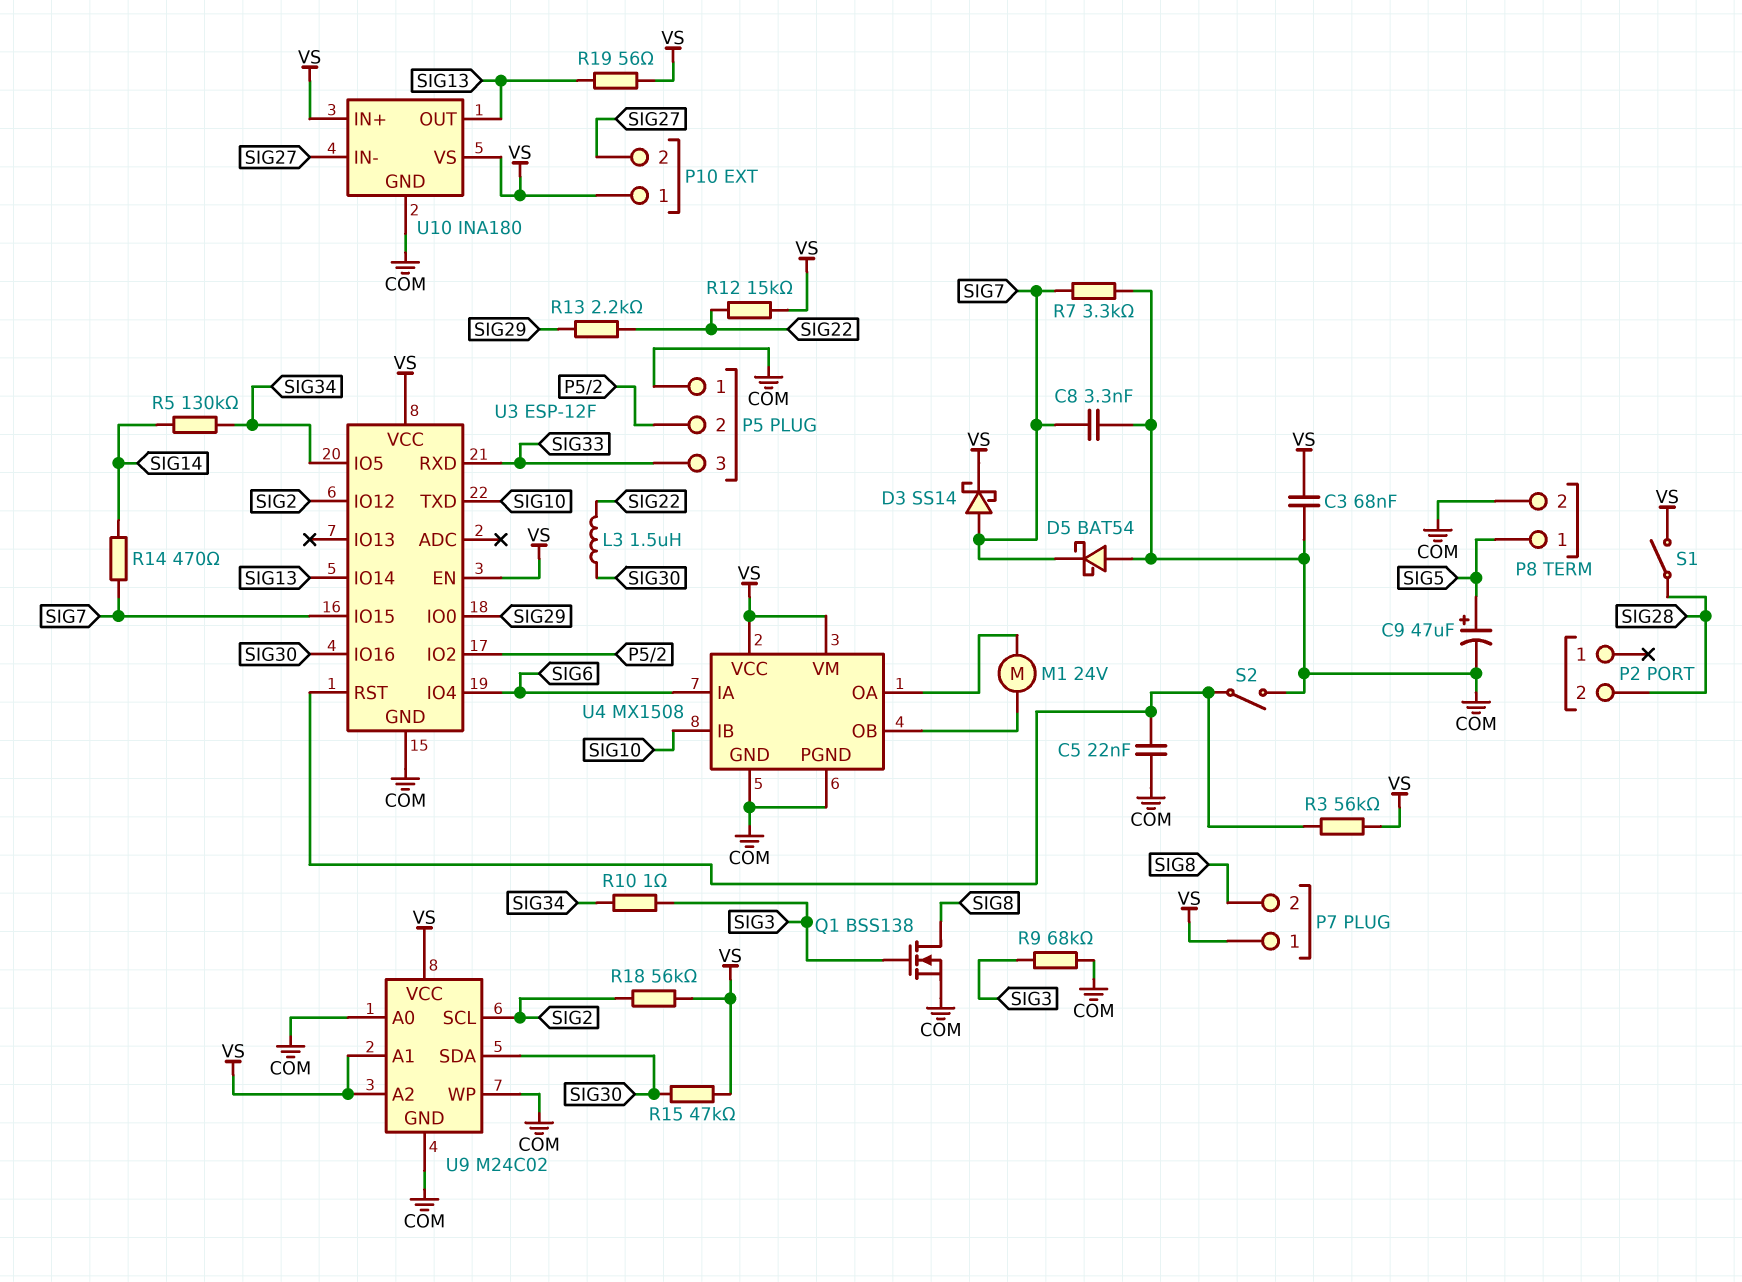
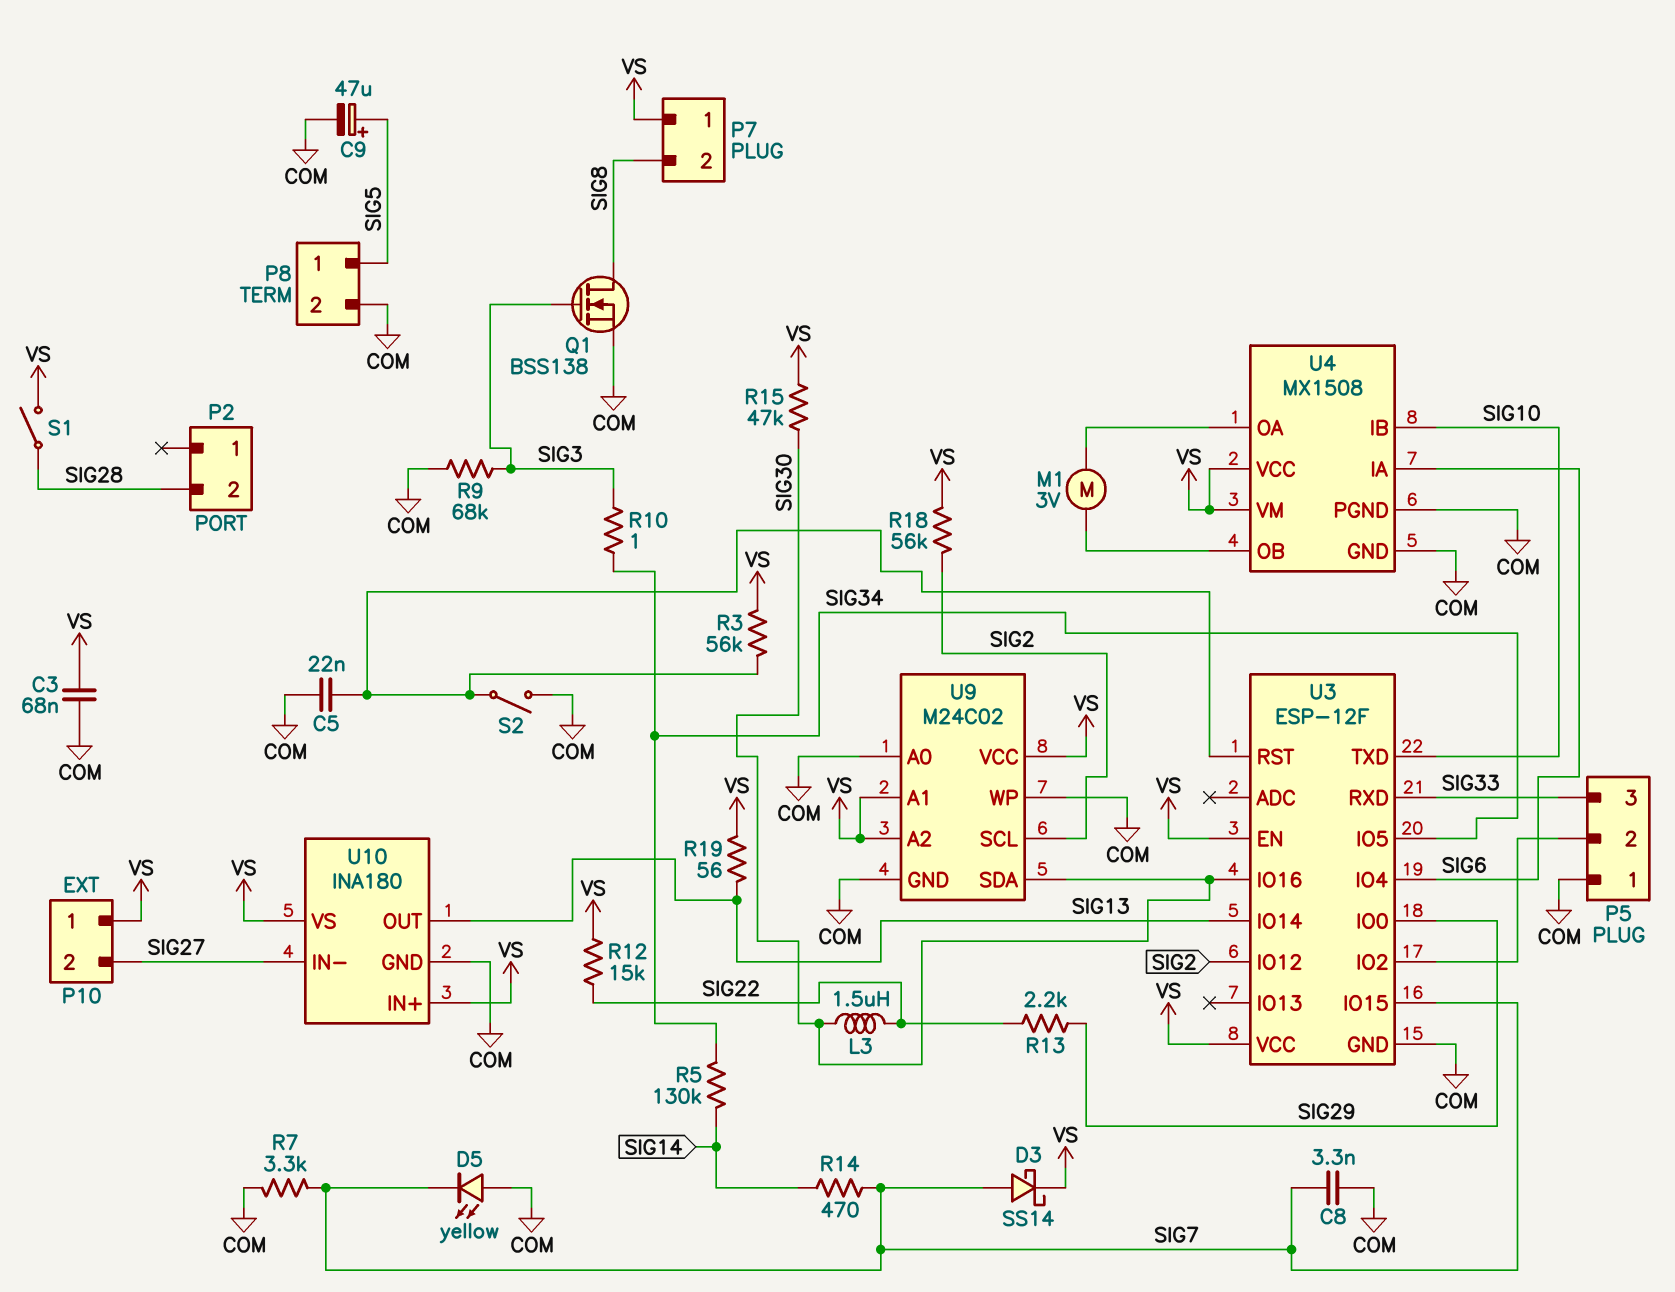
D5: schottky BAT54 (A COM, K SIG7) -> LED yellow (A COM, K SIG7)
M1: motor 24V (U4/OA, U4/OB) -> motor 3V (U4/OA, U4/OB)

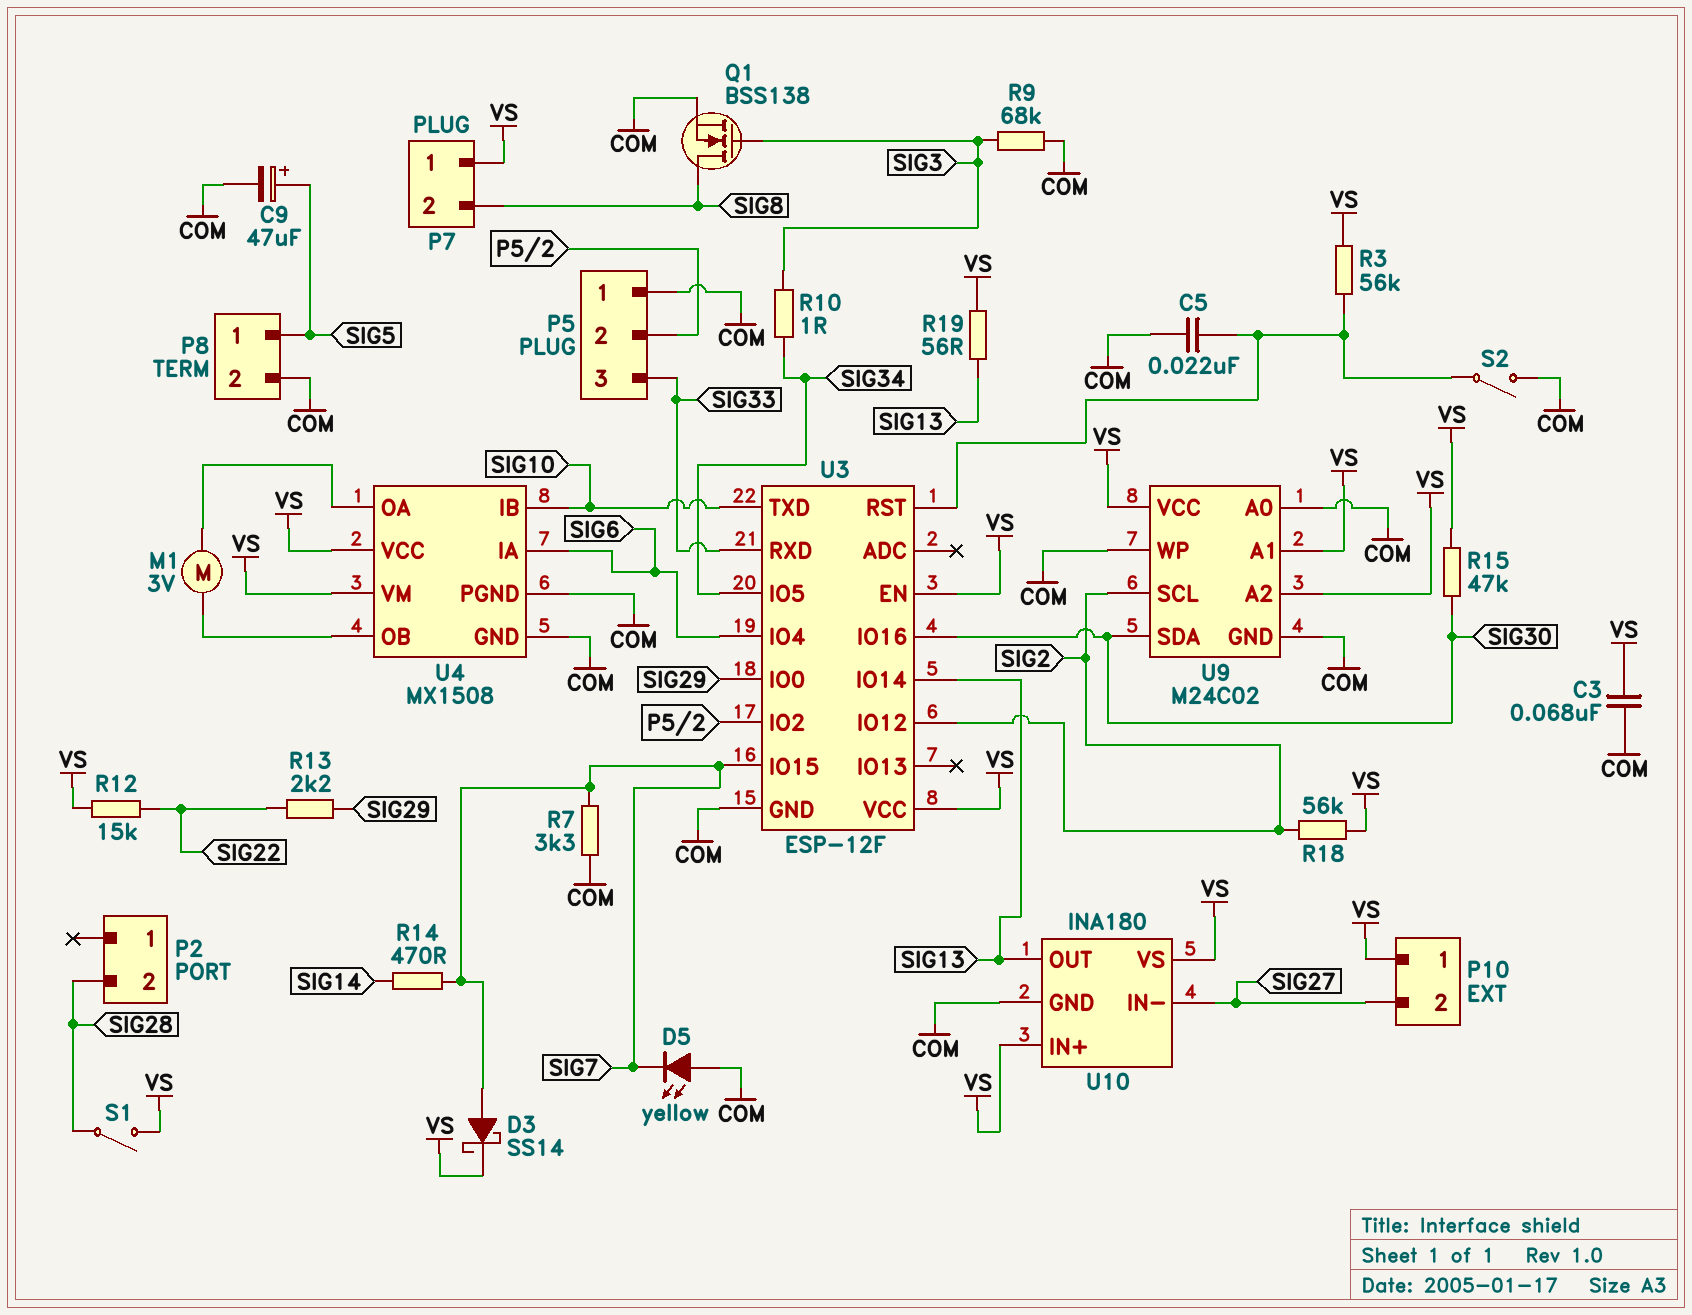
C8: 3.3nF (COM, SIG7) -> none
L3: 1.5uH (SIG22, SIG30) -> none
R5: 130k (SIG14, SIG34) -> none

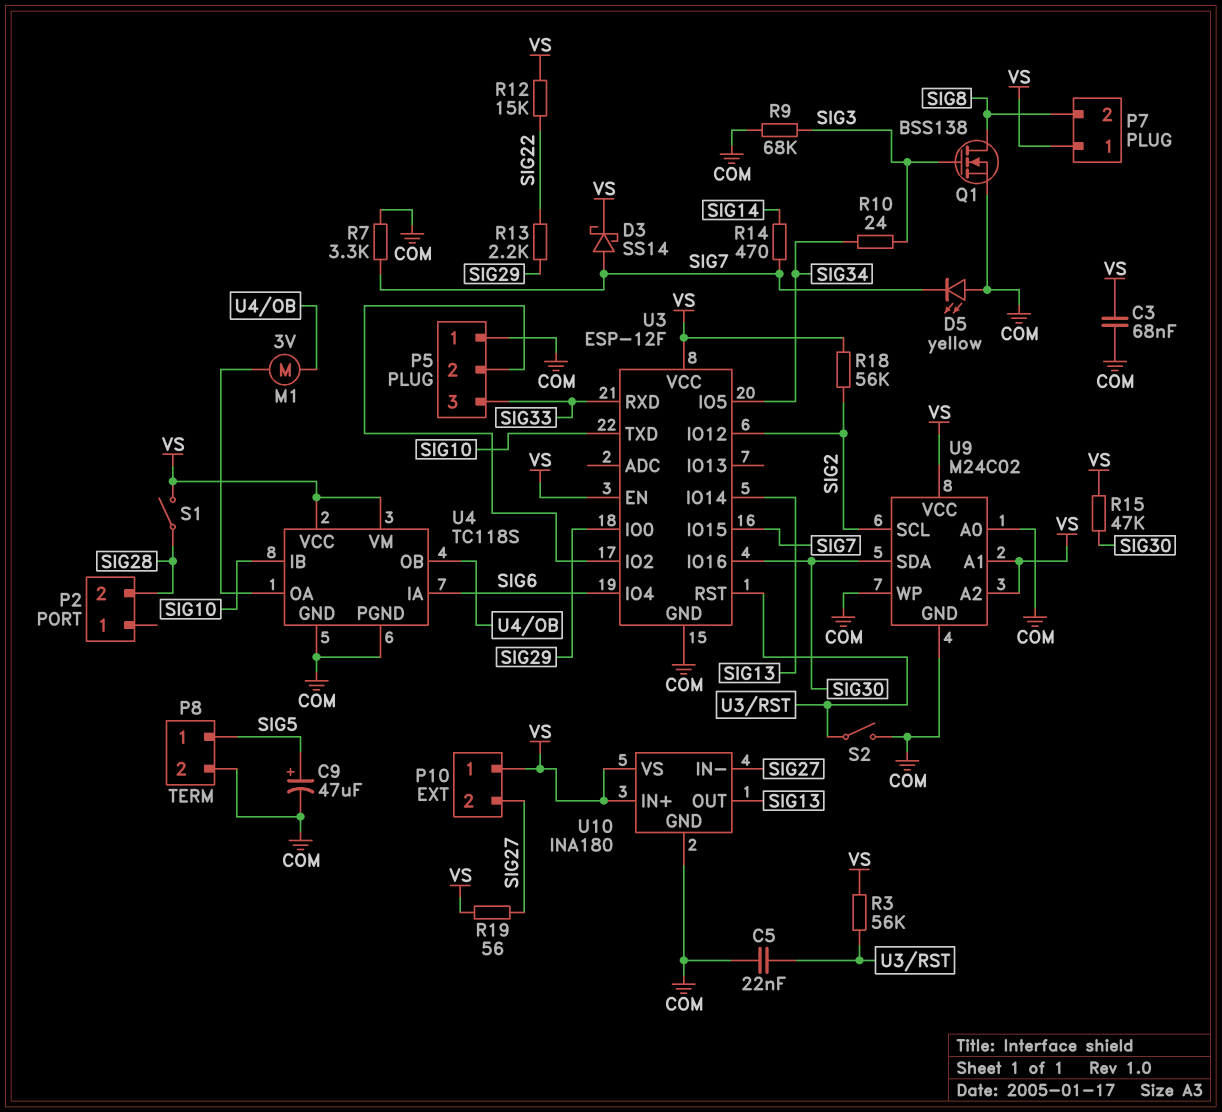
R10: 1 (SIG3, SIG34) -> 24 (SIG3, SIG34)
R19: 56 (SIG13, VS) -> 56 (SIG27, VS)
U4: MX1508 -> TC118S

